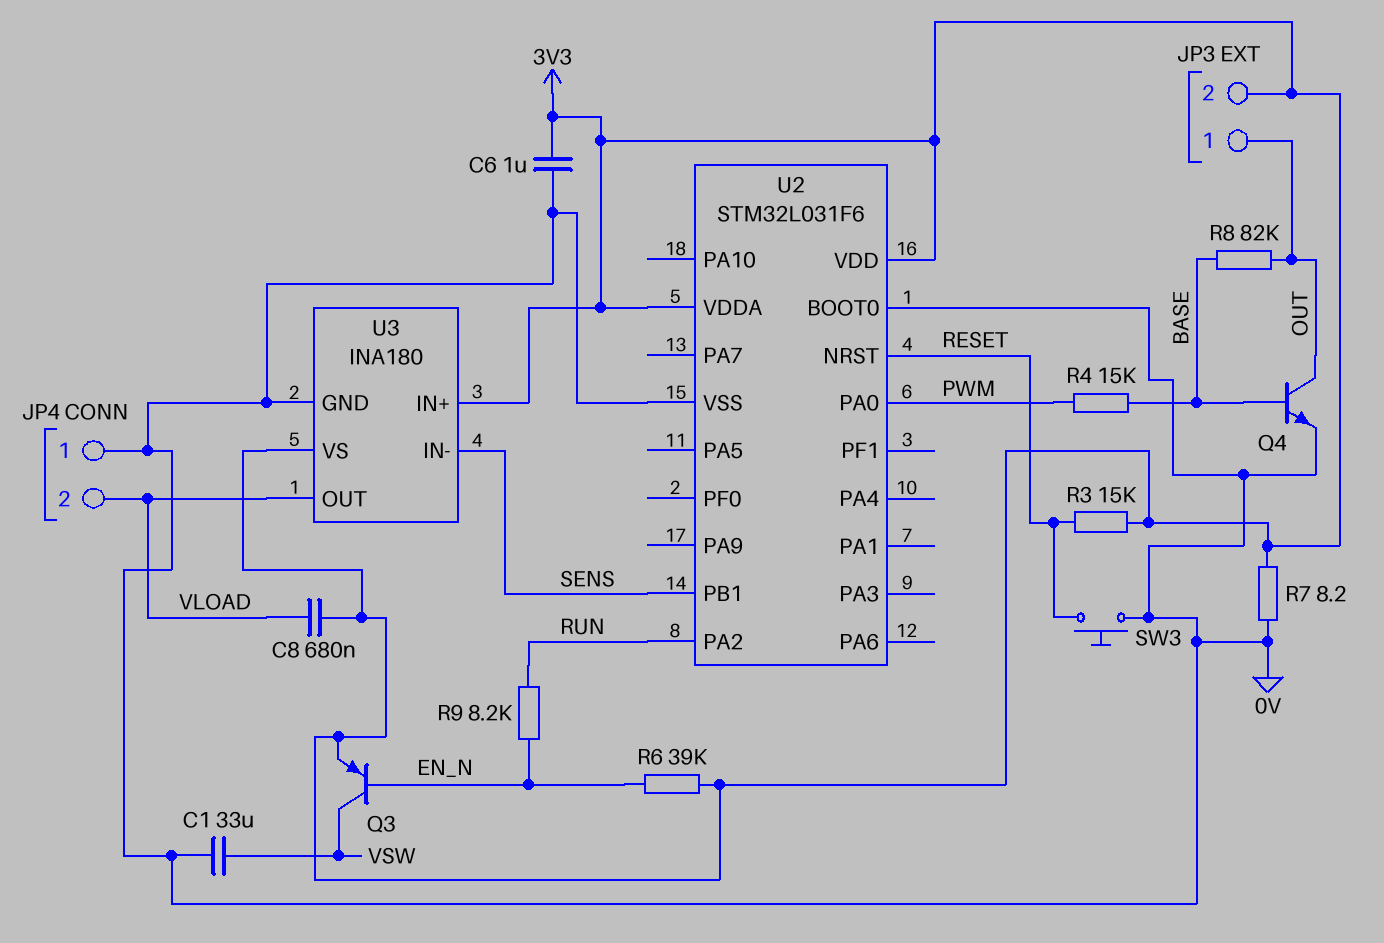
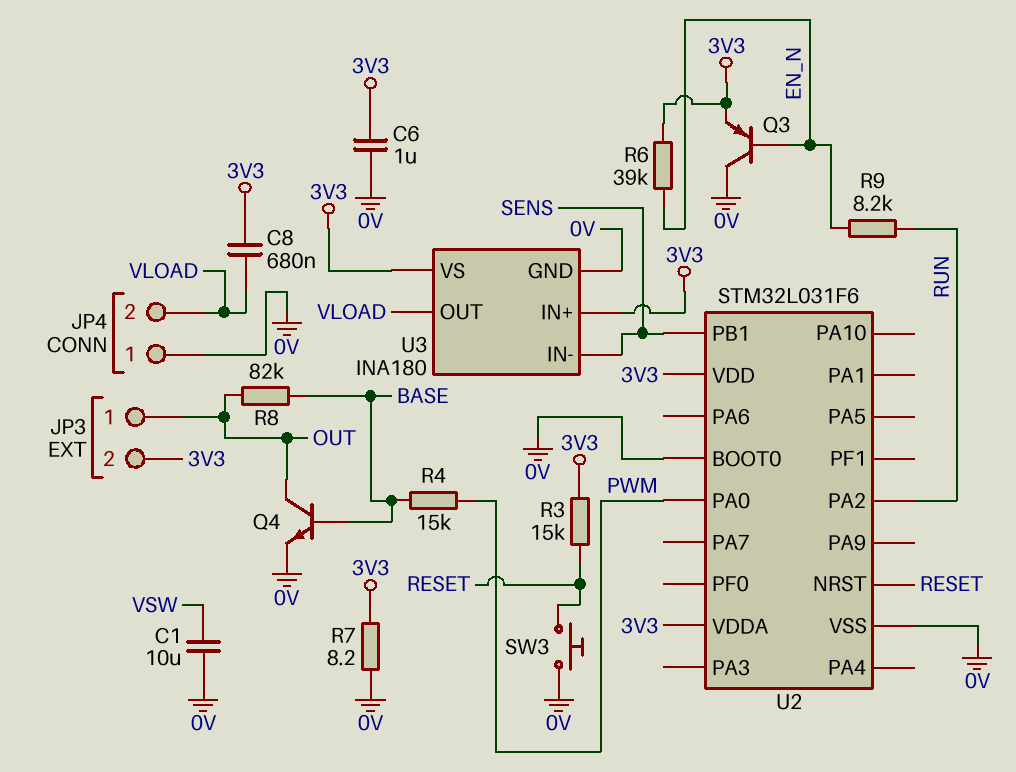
C1: 33uF (0V, VSW) -> 10uF (0V, VSW)
Q3: PNP (B EN_N, C VSW, E 3V3) -> PNP (B EN_N, C 0V, E 3V3)

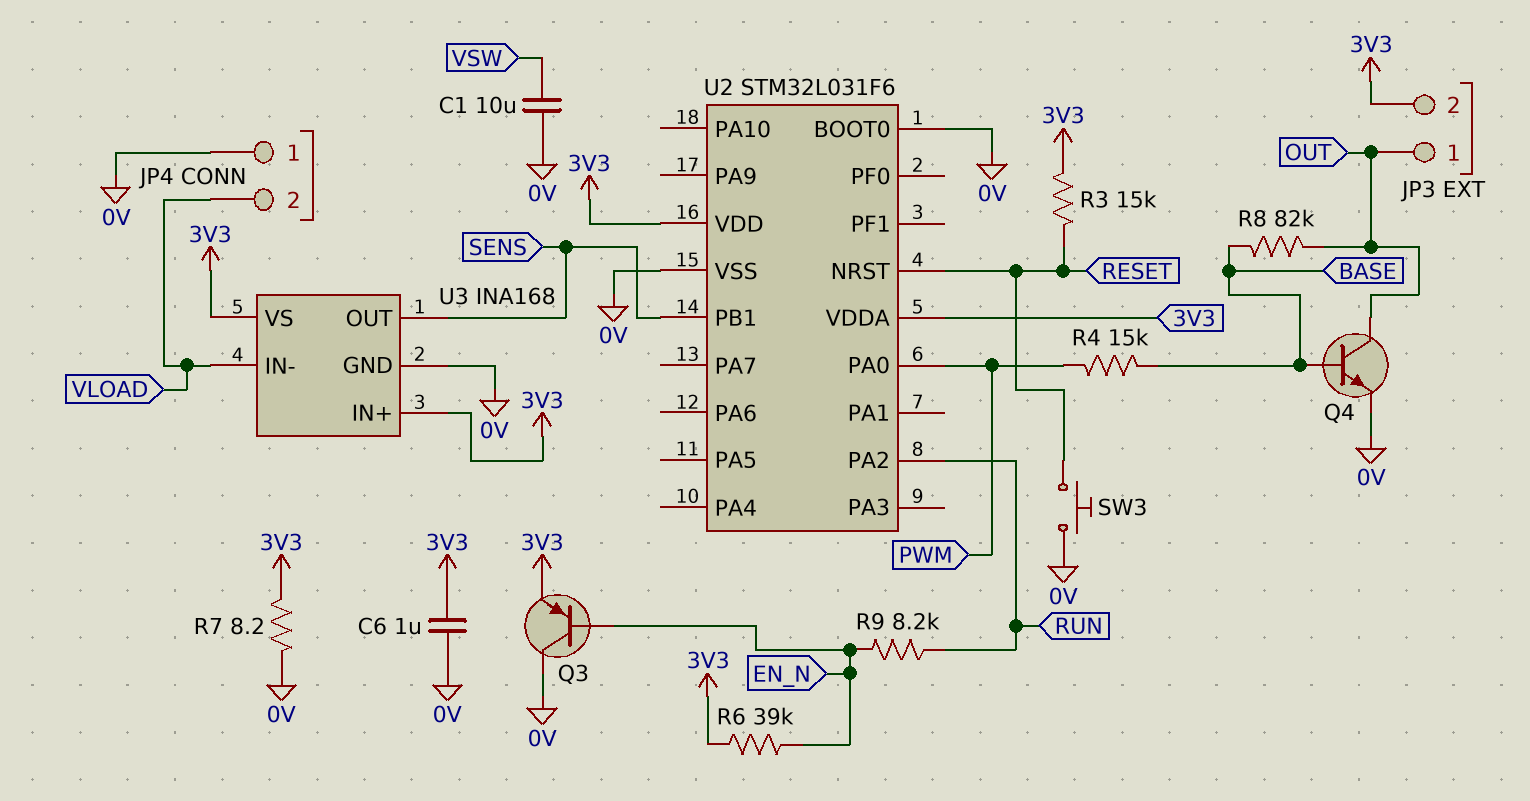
C8: 680nF (3V3, VLOAD) -> none
U3: INA180 -> INA168
U3 pin IN-: SENS -> VLOAD
U3 pin OUT: VLOAD -> SENS

